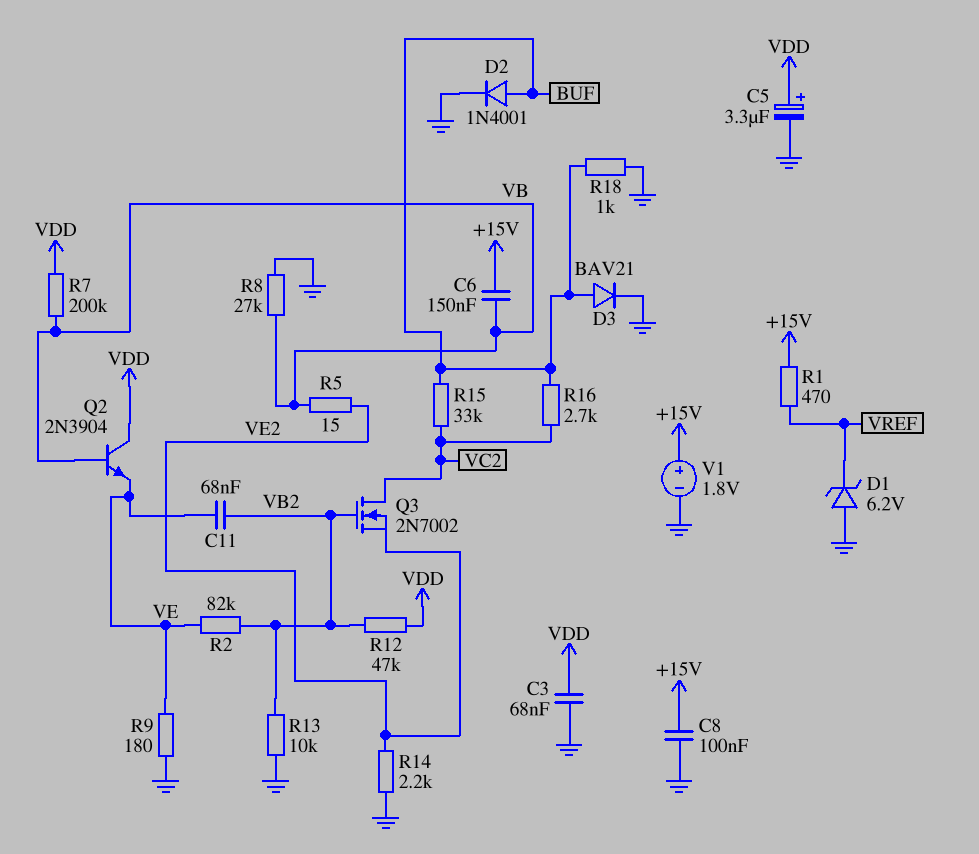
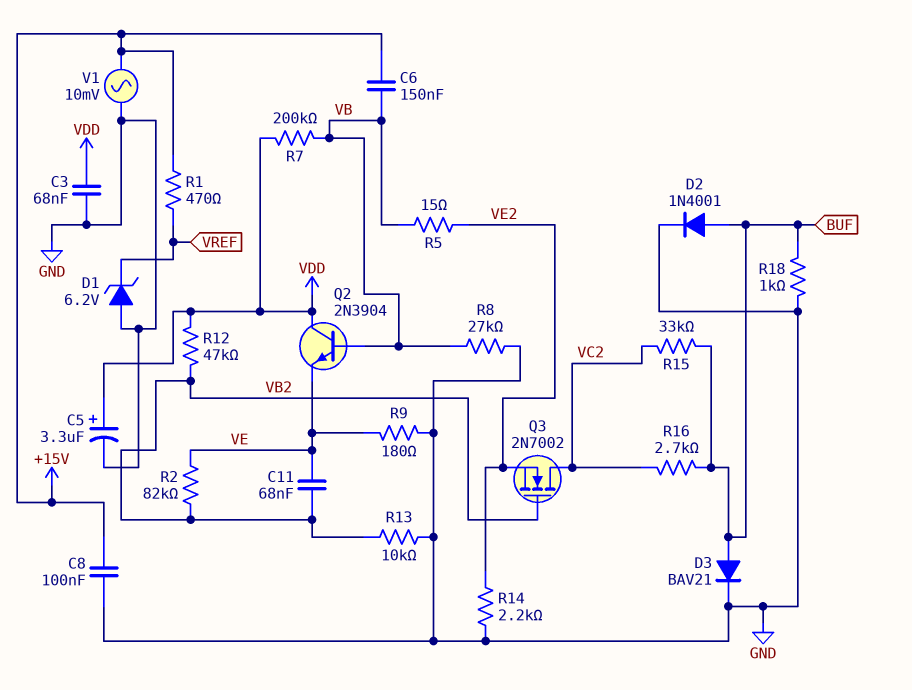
V1: 1.8V (plus +15V, minus GND) -> AC 10mV (+15V, GND)

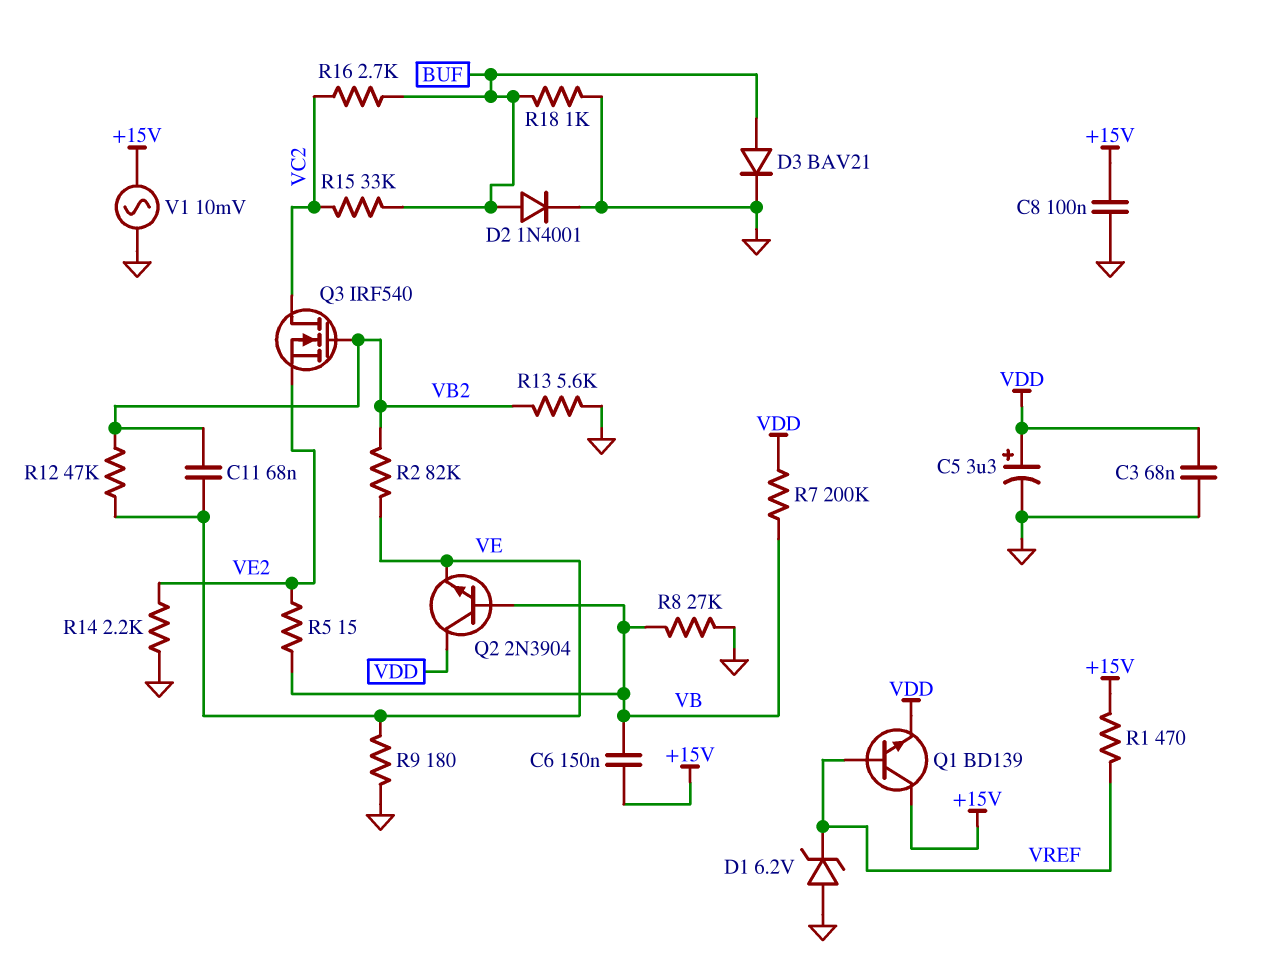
Q1: none -> NPN BD139 (B VREF, C +15V, E VDD)
Q3: NMOS 2N7002 (G VB2, D VC2, S VE2) -> NMOS IRF540 (G VB2, D VC2, S VE2)
R12: 47k (VB2, VDD) -> 47k (VB2, VE)
R13: 10k (GND, VB2) -> 5.6k (GND, VB2)

